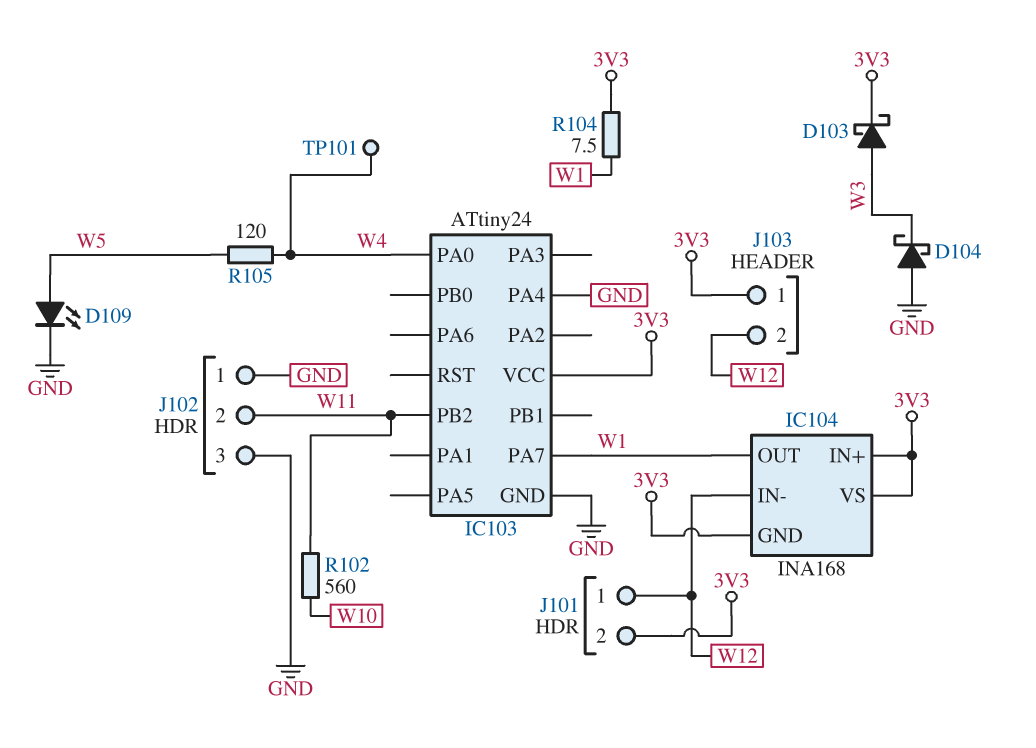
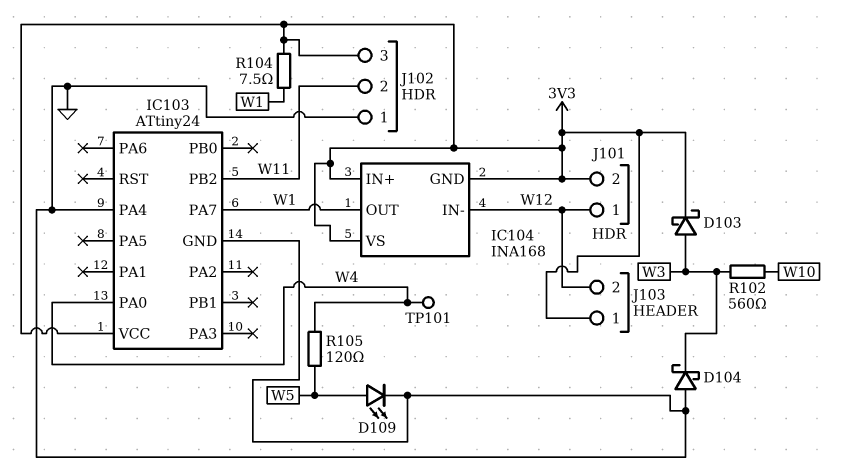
J102 pin 3: GND -> 3V3
R102: 560 (W10, W11) -> 560 (W3, W10)

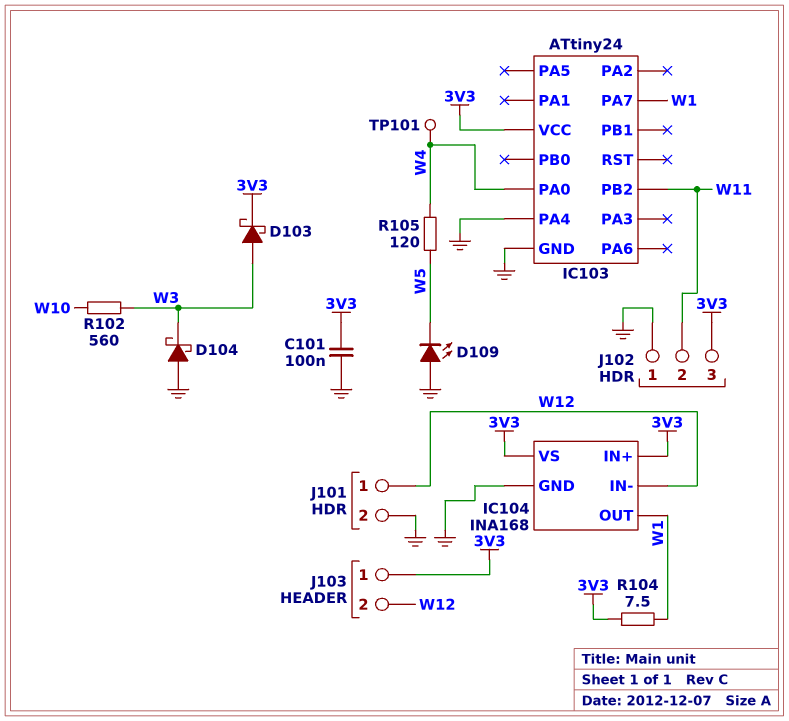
C101: none -> 100nF (3V3, GND)
D109: LED (A W5, K GND) -> LED (A GND, K W5)
IC104 pin GND: 3V3 -> GND
J101 pin 2: 3V3 -> GND

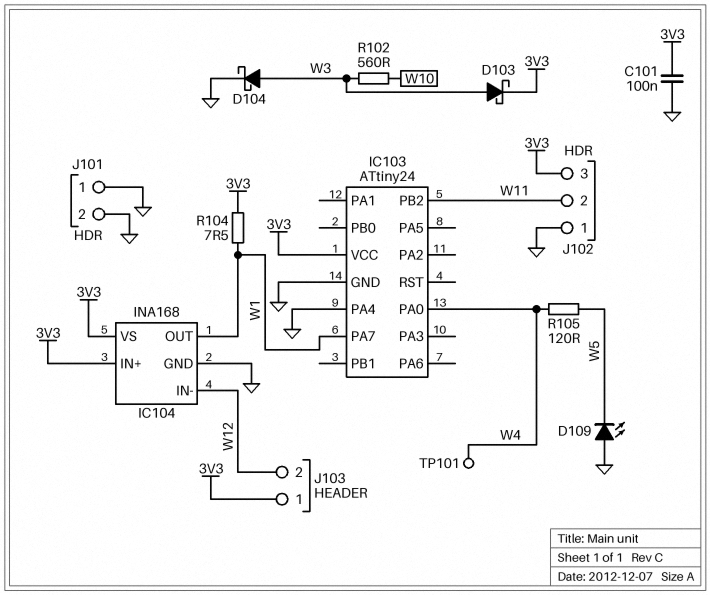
D104: schottky (A GND, K W3) -> schottky (A W3, K GND)
J101 pin 1: W12 -> GND

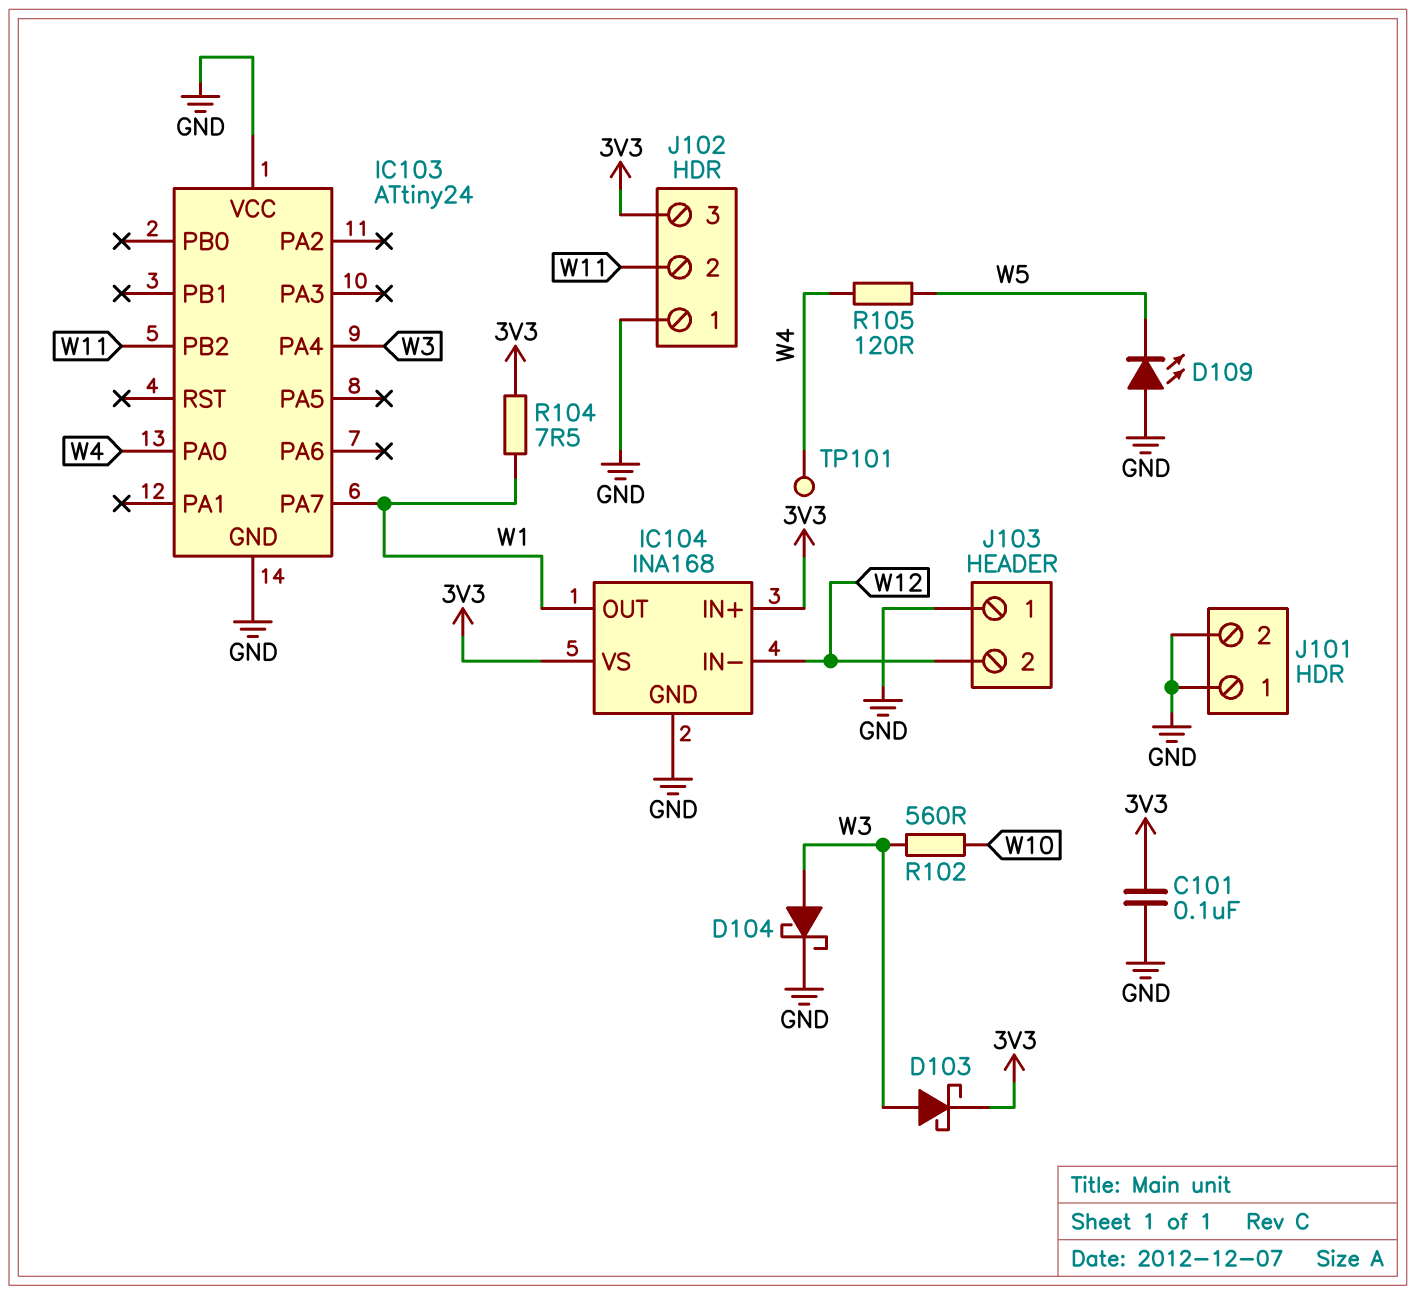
IC103 pin PA4: GND -> W3
IC103 pin VCC: 3V3 -> GND
J103 pin 1: 3V3 -> GND

